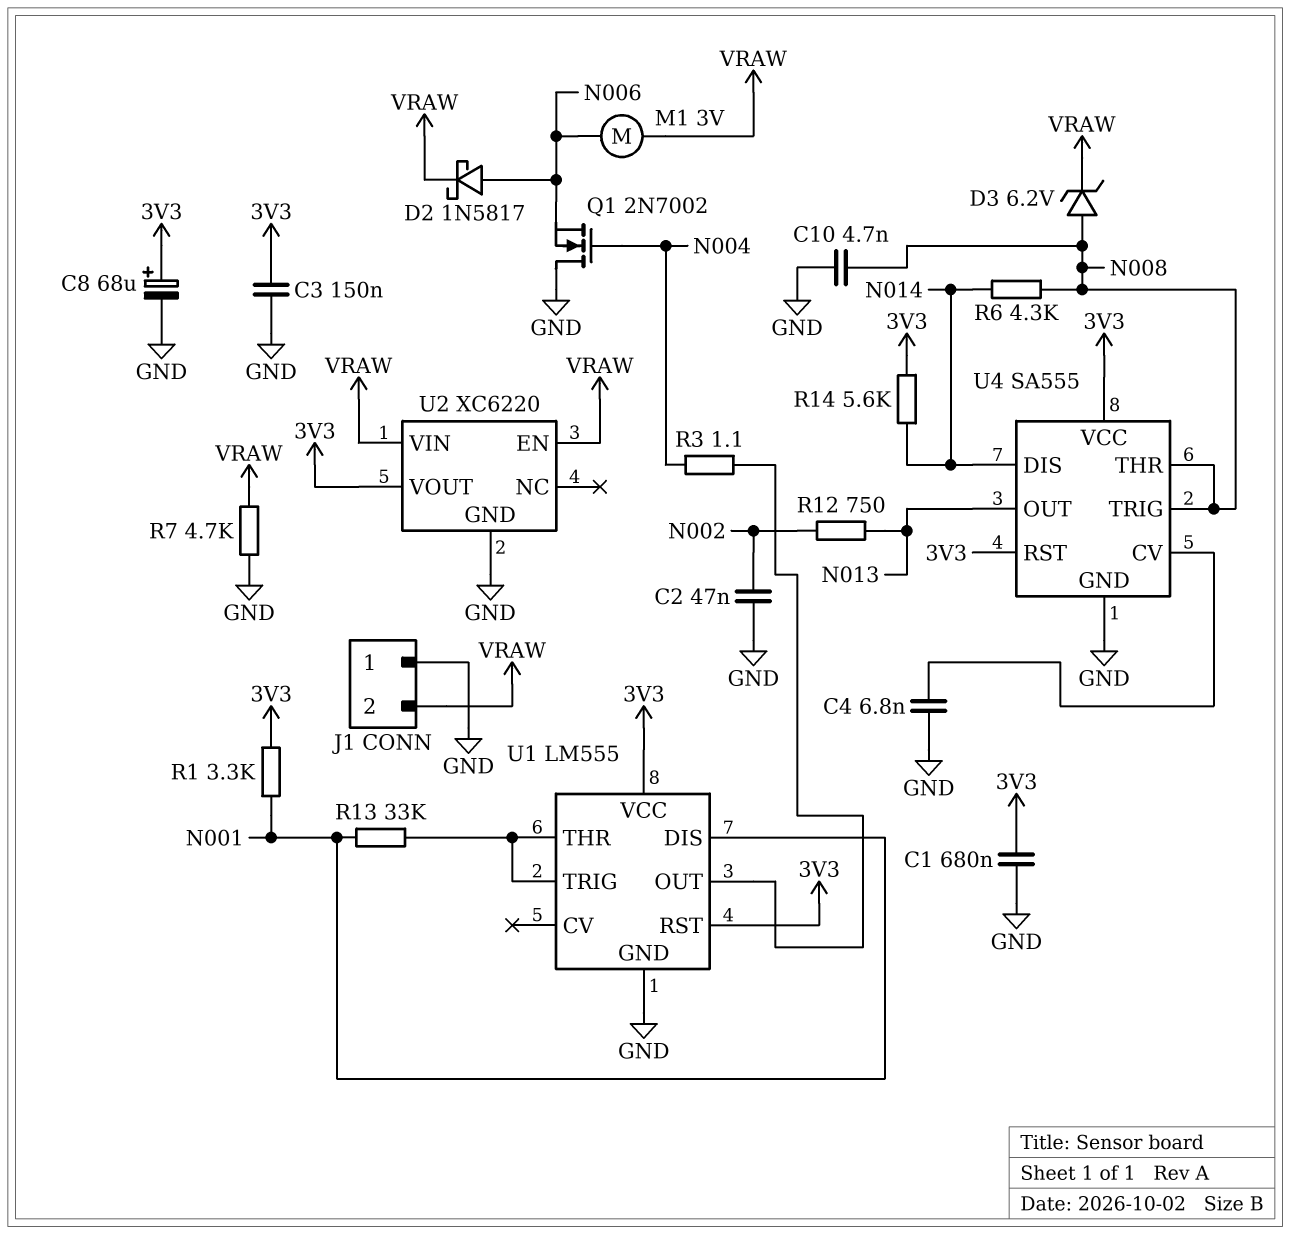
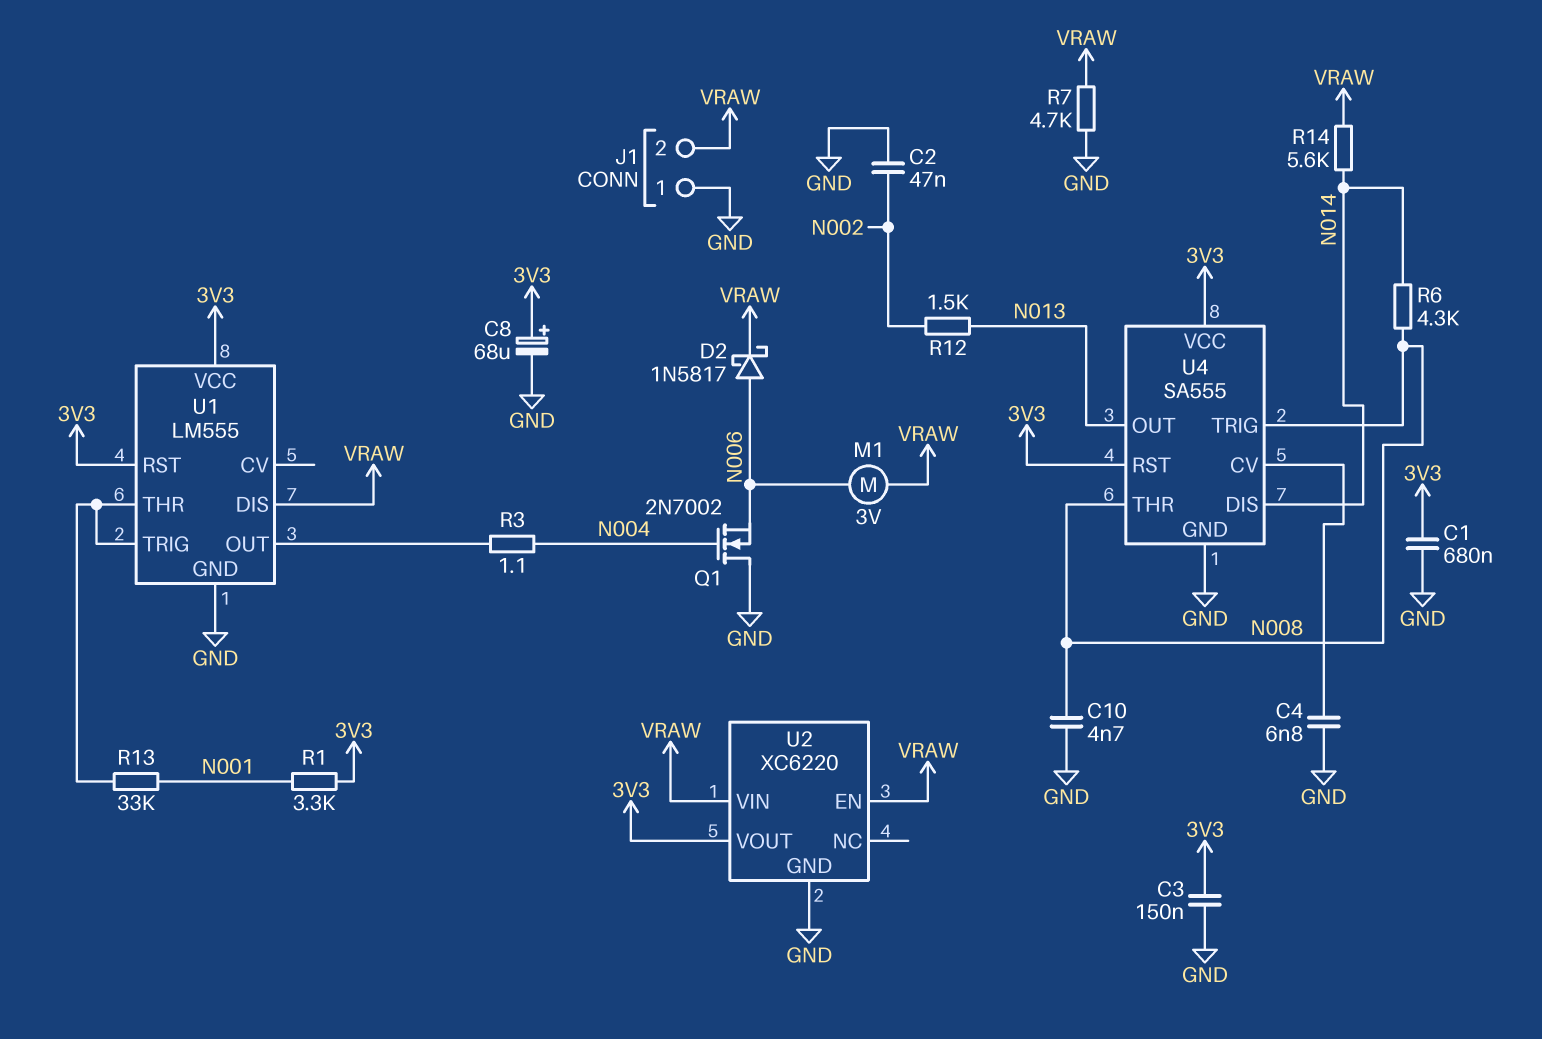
D3: zener 6.2V (A N008, K VRAW) -> none
R12: 750 (N002, N013) -> 1.5k (N002, N013)
R14: 5.6k (3V3, N014) -> 5.6k (N014, VRAW)
U1 pin DIS: N001 -> VRAW

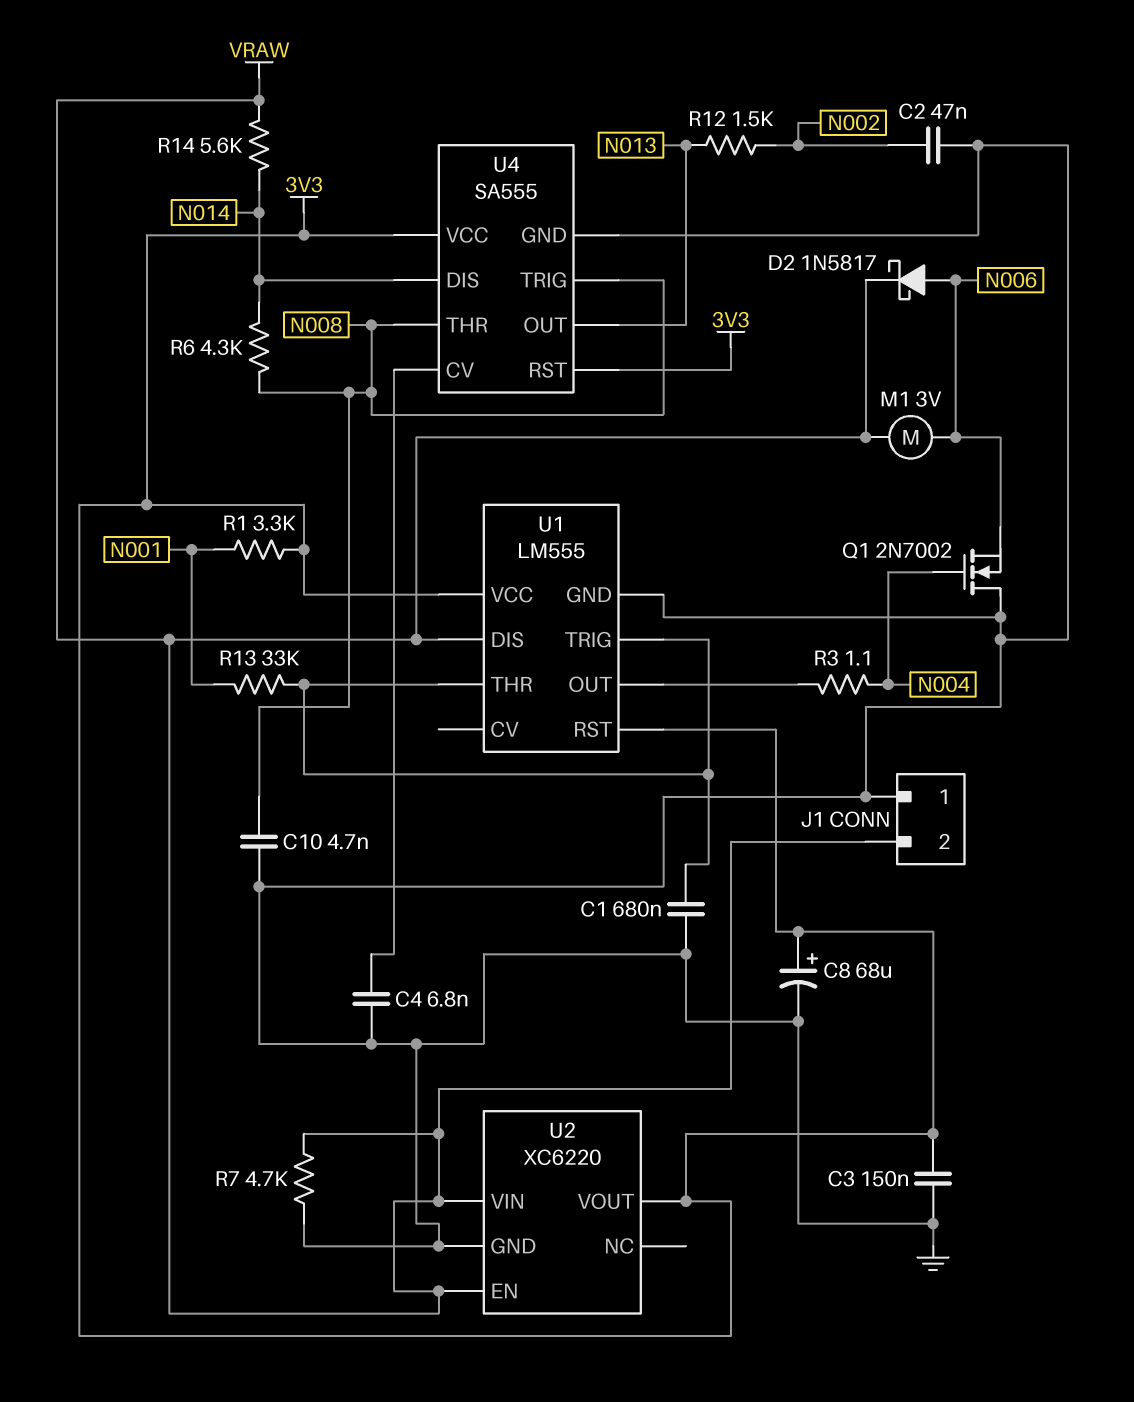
C1: 680nF (3V3, GND) -> 680nF (GND, U1/THR)

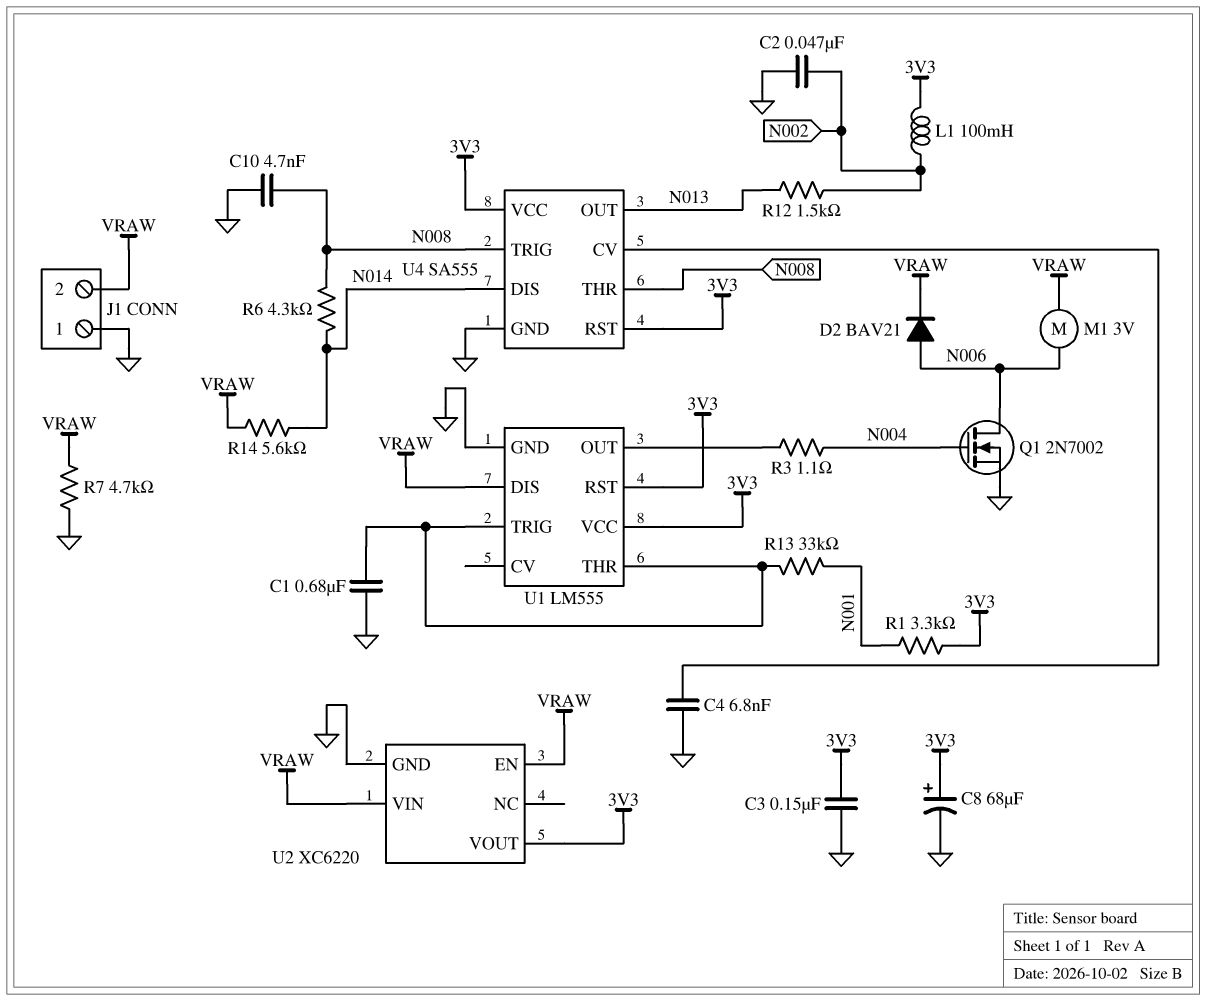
D2: schottky 1N5817 (A N006, K VRAW) -> diode BAV21 (A N006, K VRAW)
L1: none -> 100mH (3V3, N002)
Q1: NMOS 2N7002 (G N004, D GND, S N006) -> NMOS 2N7002 (G N004, D N006, S GND)

